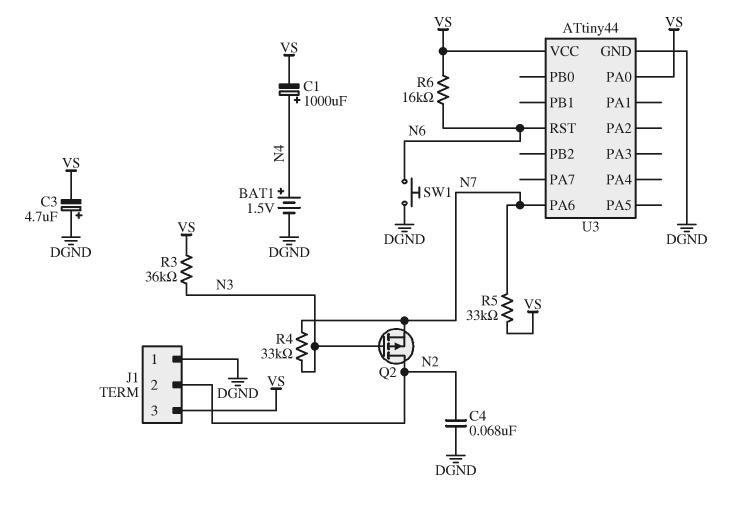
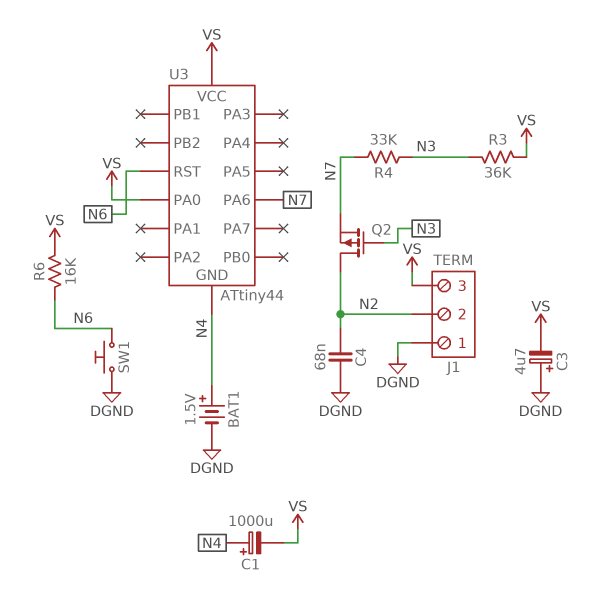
R5: 33k (N7, VS) -> none
U3 pin GND: DGND -> N4

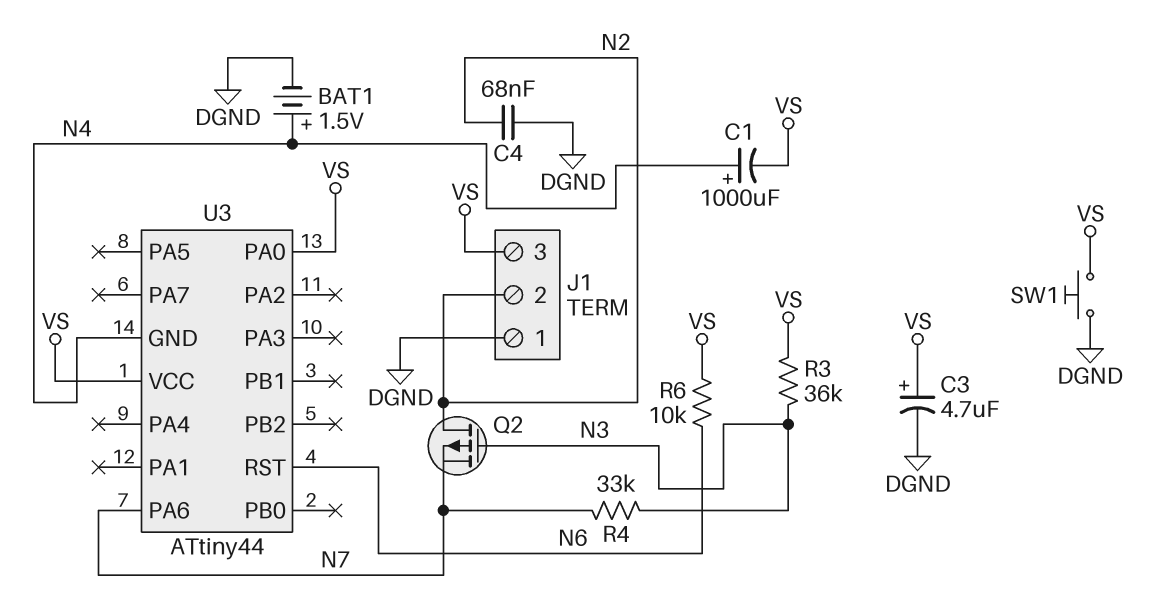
C3: 4.7uF (plus DGND, minus VS) -> 4.7uF (plus VS, minus DGND)
R6: 16k (N6, VS) -> 10k (N6, VS)
SW1: button (DGND, N6) -> button (DGND, VS)

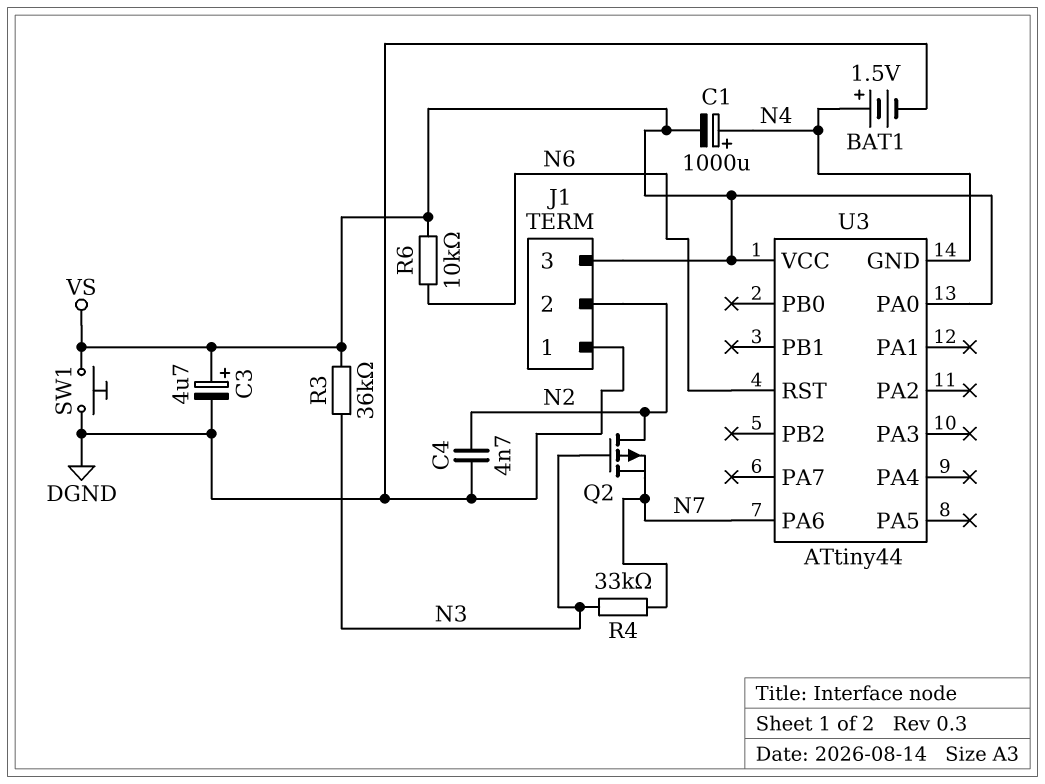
C4: 68nF (DGND, N2) -> 4.7nF (DGND, N2)

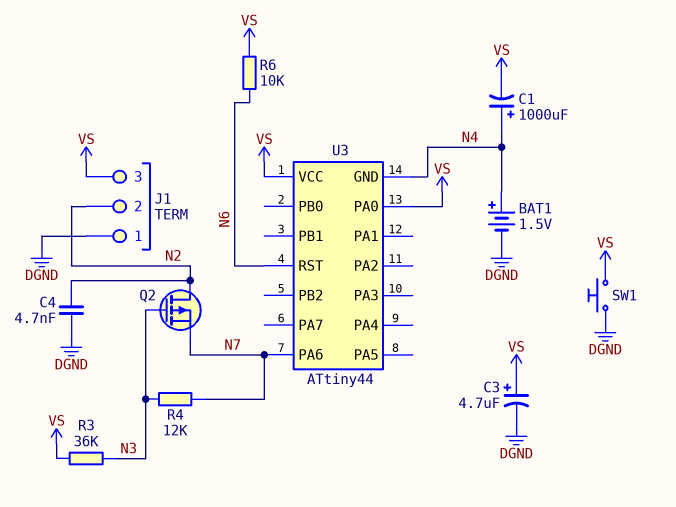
R4: 33k (N3, N7) -> 12k (N3, N7)

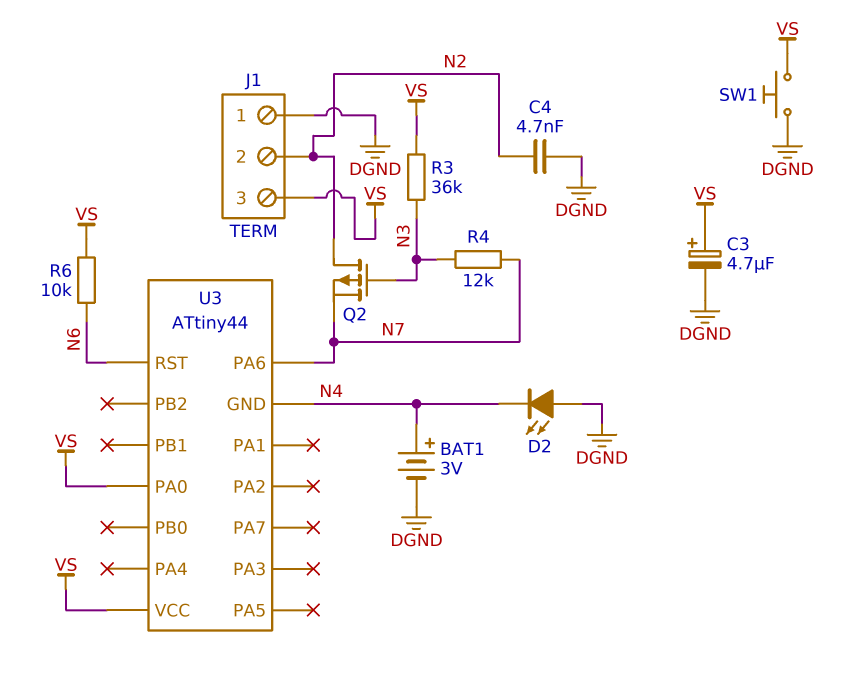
BAT1: 1.5V (plus N4, minus DGND) -> 3V (plus N4, minus DGND)
C1: 1000uF (plus N4, minus VS) -> none
D2: none -> LED (A DGND, K N4)

